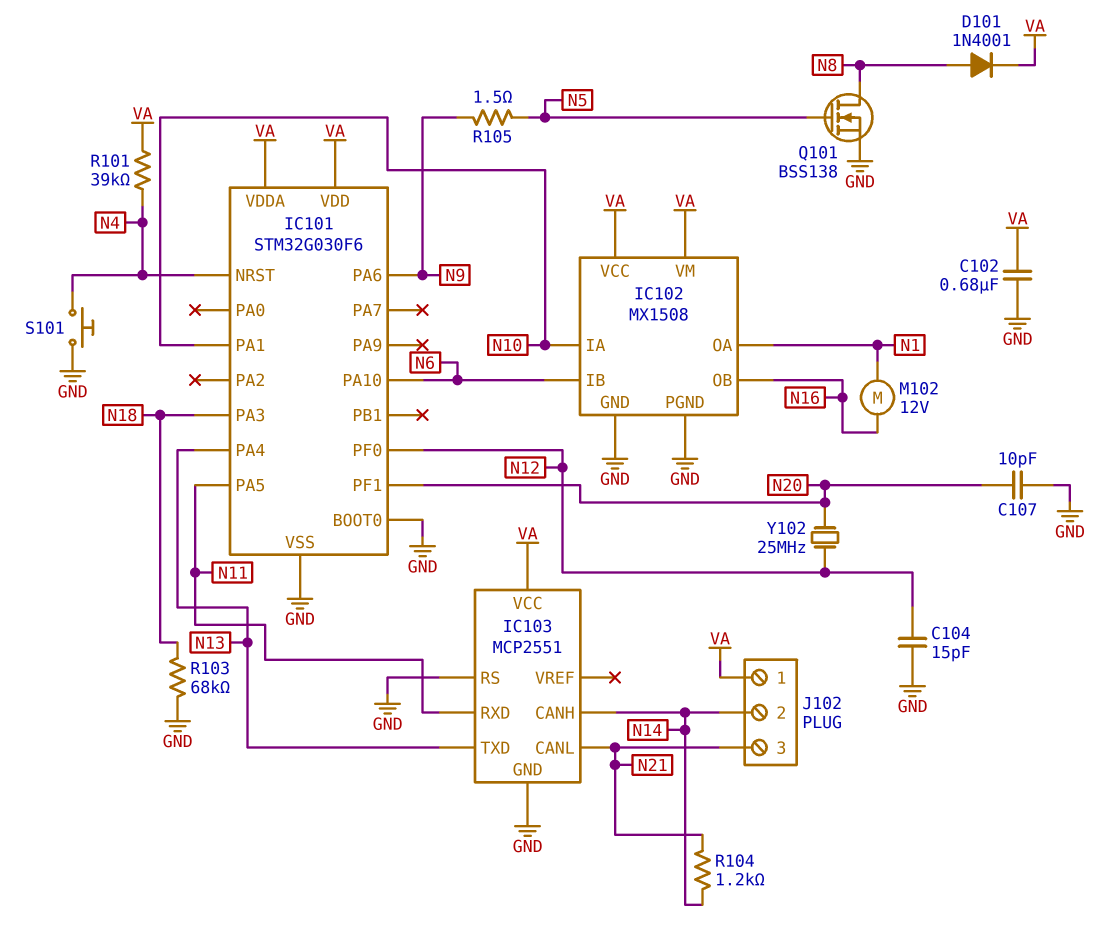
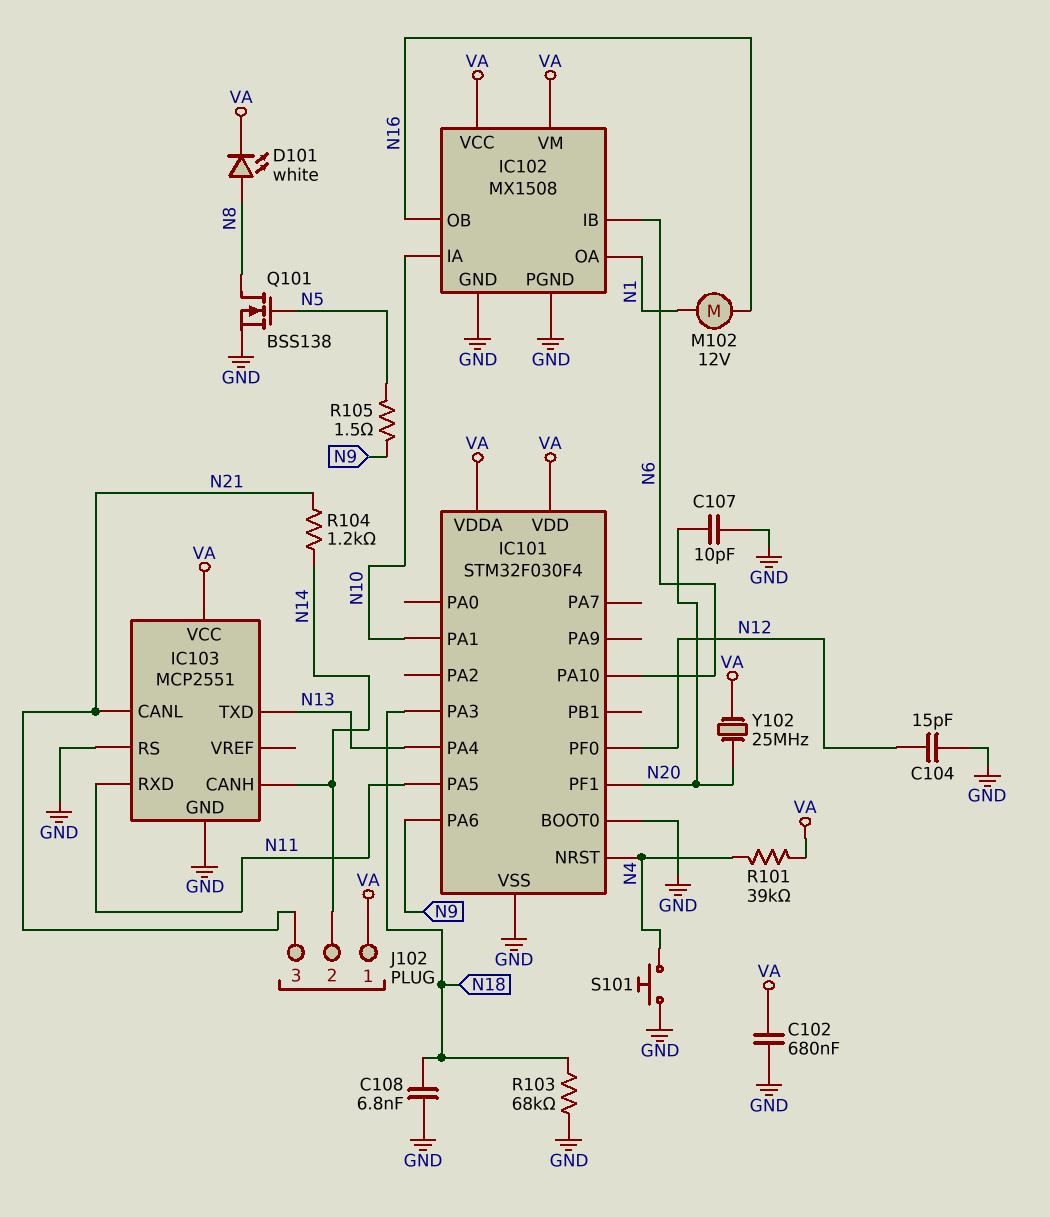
C108: none -> 6.8nF (GND, N18)
D101: diode 1N4001 (A N8, K VA) -> LED white (A N8, K VA)
IC101: STM32G030F6 -> STM32F030F4
Y102: 25MHz (N12, N20) -> 25MHz (N20, VA)

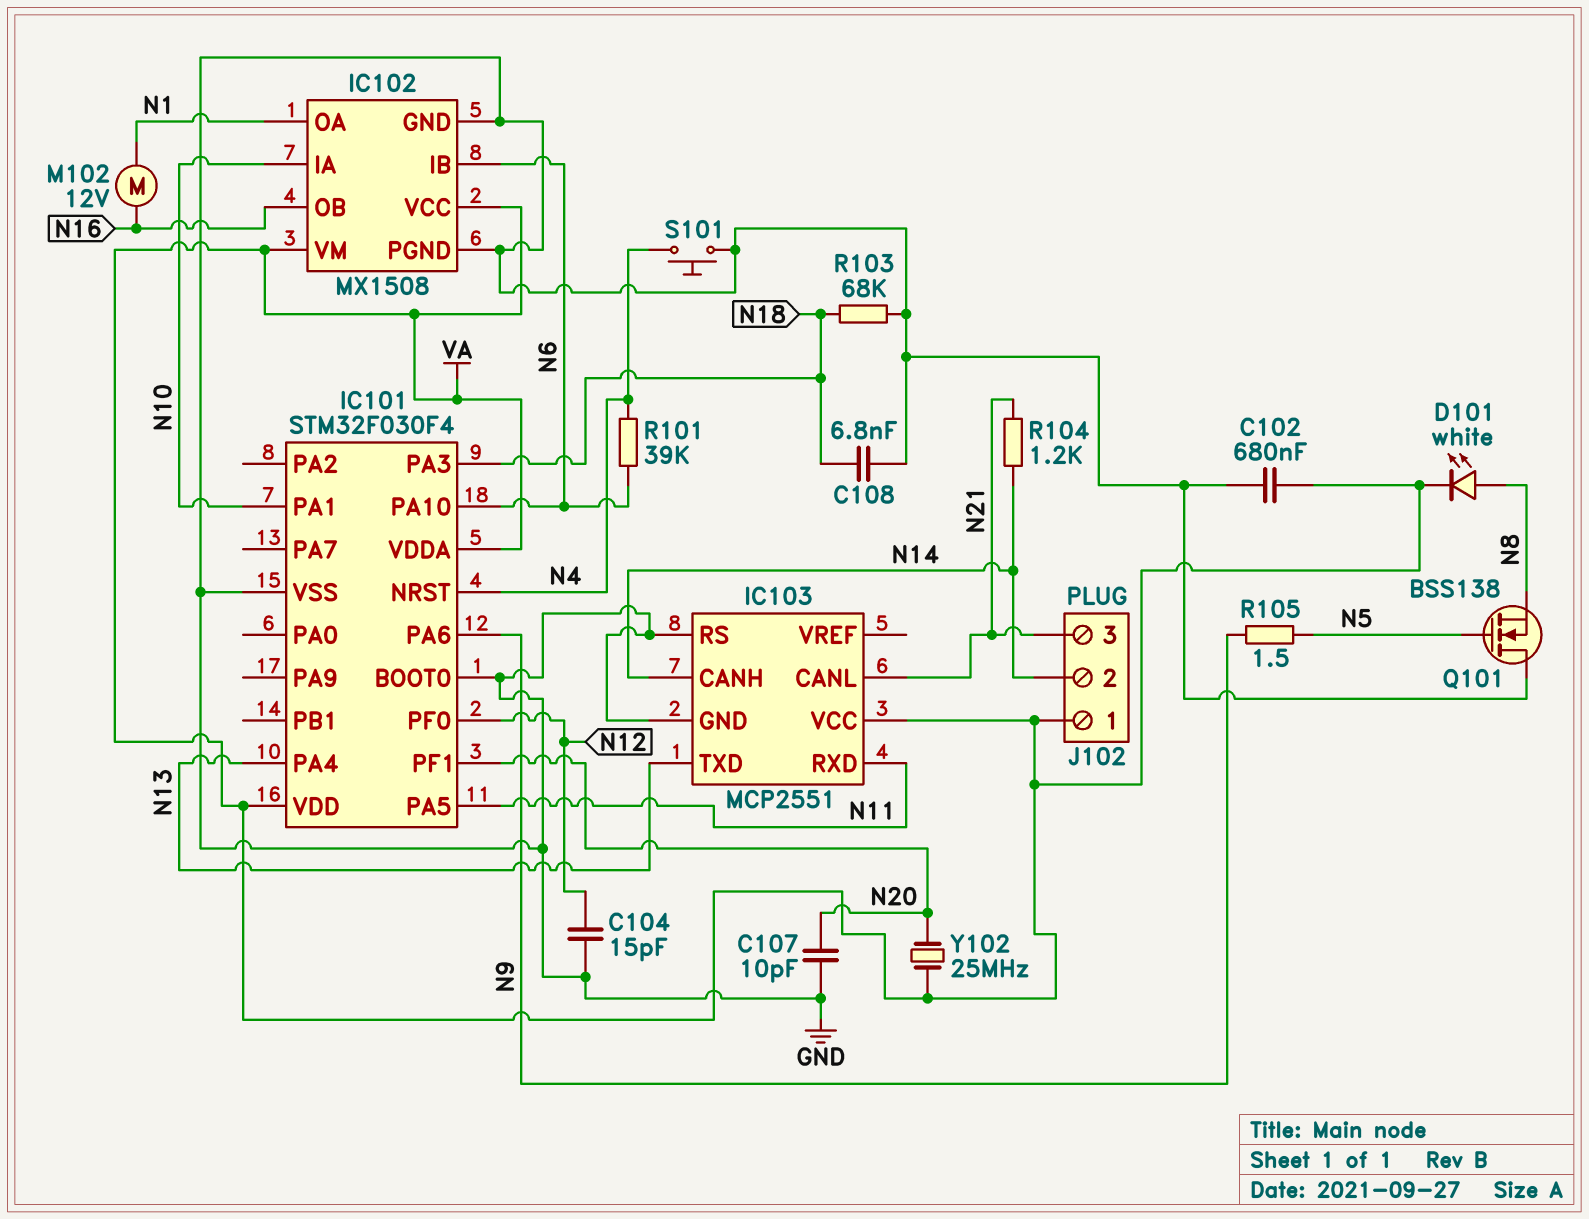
Q101: NMOS BSS138 (G N5, D N8, S GND) -> NMOS BSS138 (G N5, D GND, S N8)
R101: 39k (N4, VA) -> 39k (N4, N6)

